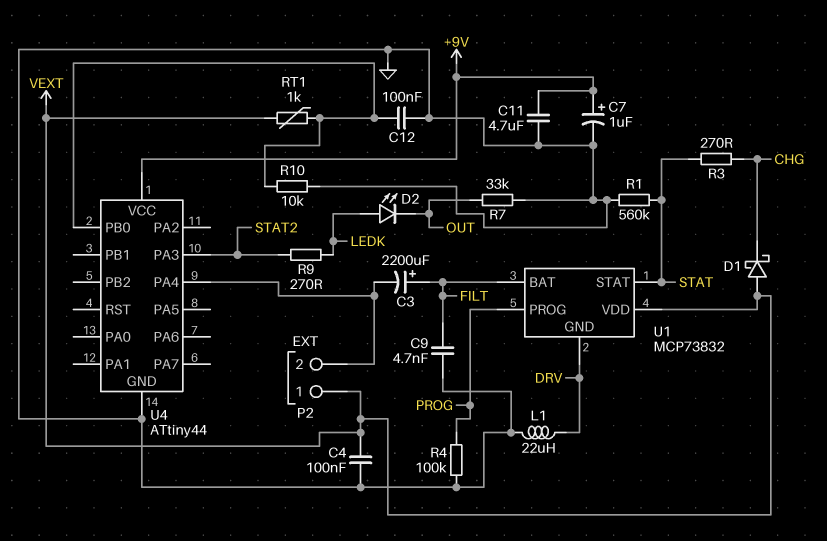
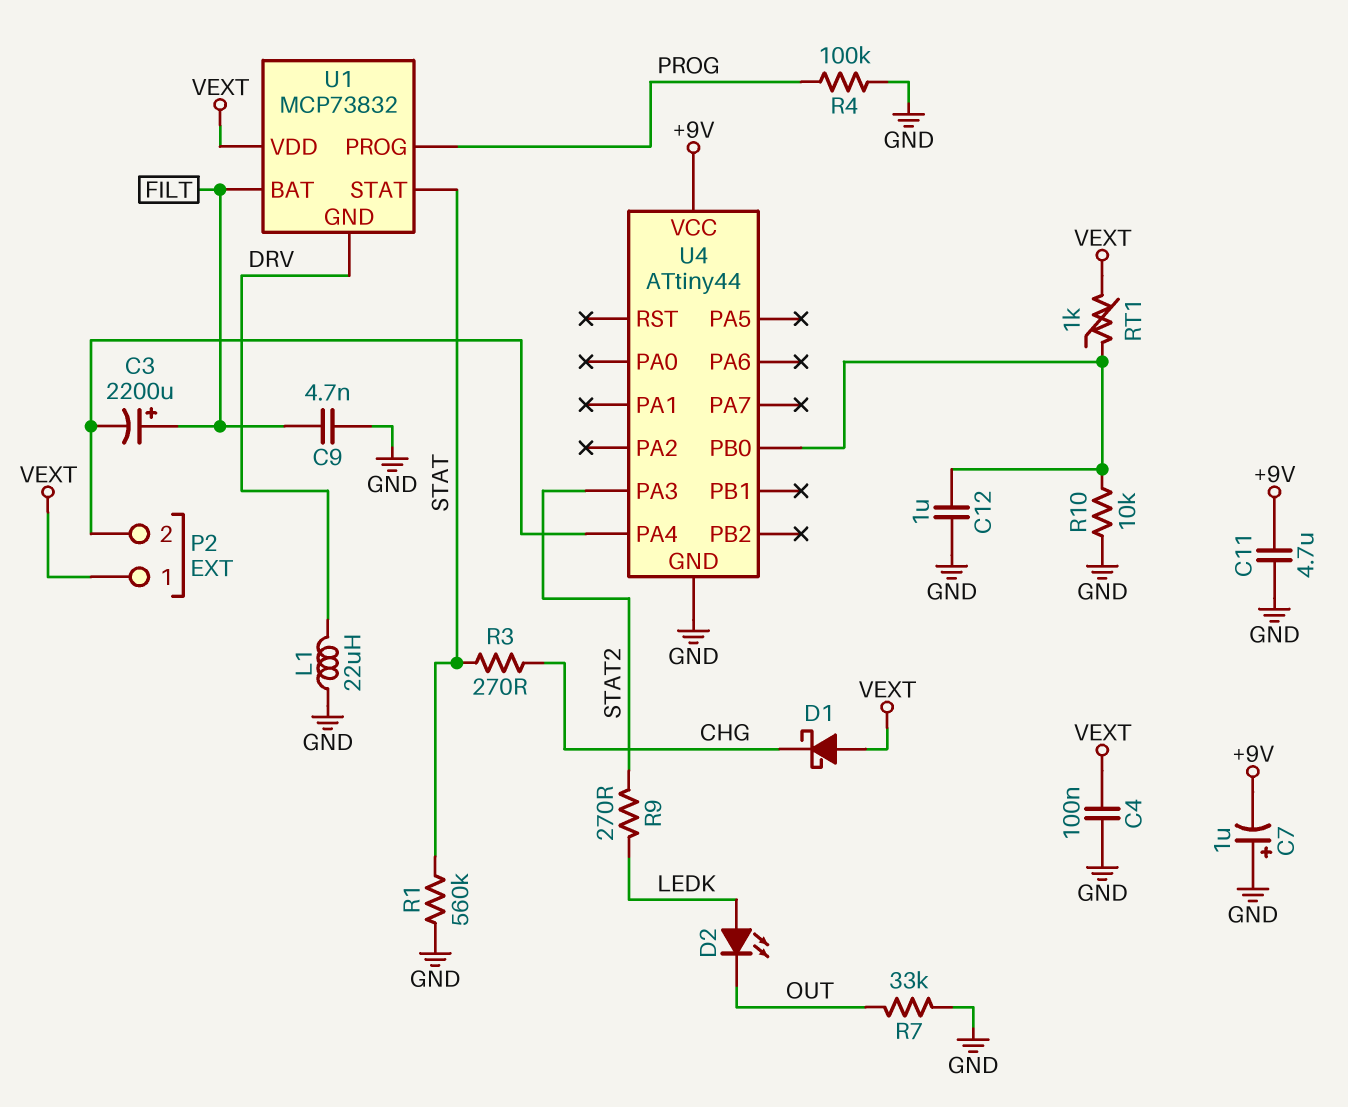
C7: 1uF (plus +9V, minus GND) -> 1uF (plus GND, minus +9V)
C12: 100nF (GND, U4/PB0) -> 1uF (GND, U4/PB0)

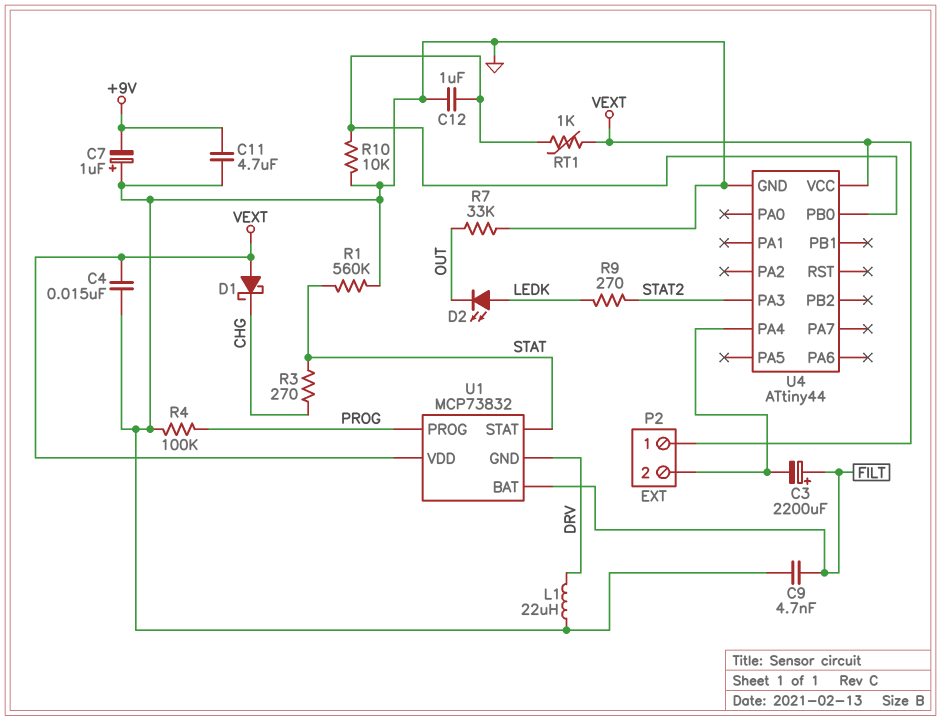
C4: 100nF (GND, VEXT) -> 15nF (GND, VEXT)
U4 pin VCC: +9V -> VEXT

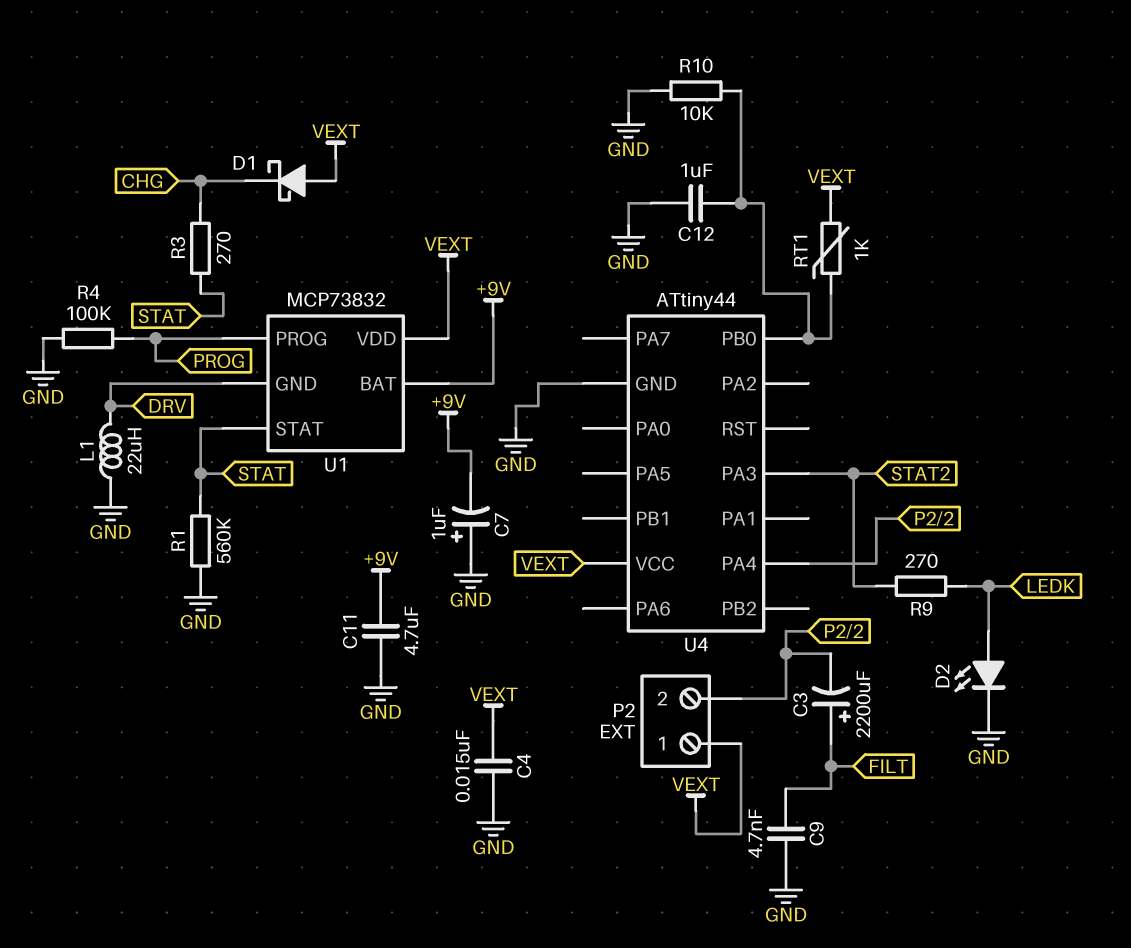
D2: LED (A LEDK, K OUT) -> LED (A LEDK, K GND)
R7: 33k (GND, OUT) -> none
U1 pin BAT: FILT -> +9V

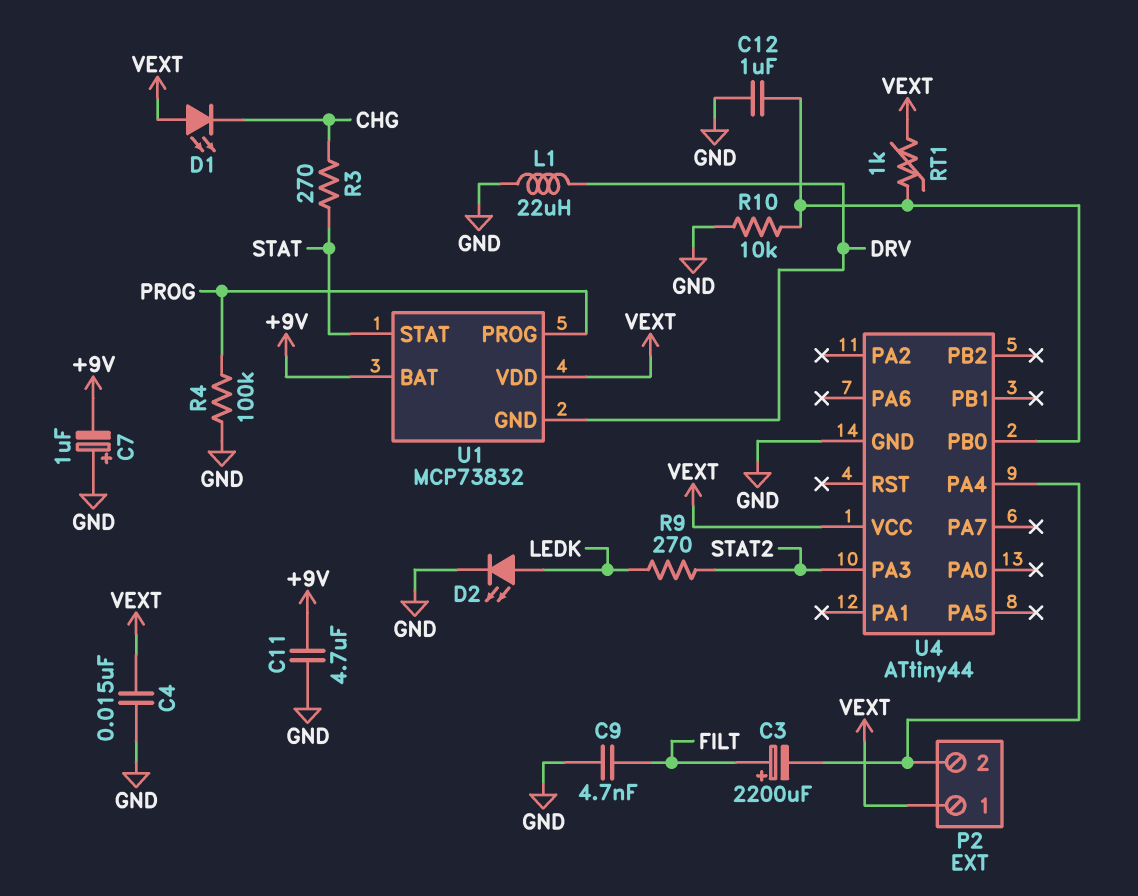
D1: schottky (A VEXT, K CHG) -> LED (A VEXT, K CHG)
R1: 560k (GND, STAT) -> none

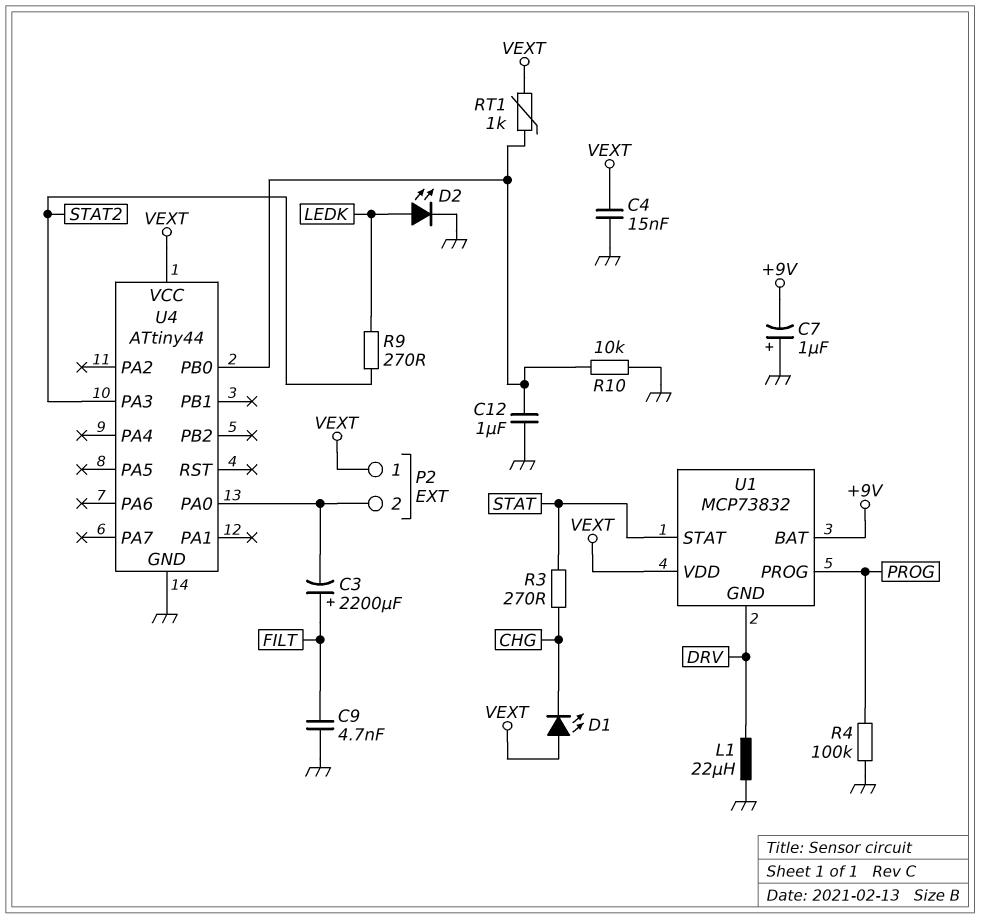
C11: 4.7uF (+9V, GND) -> none
U4 pin PA0: none -> P2/2
U4 pin PA4: P2/2 -> none

